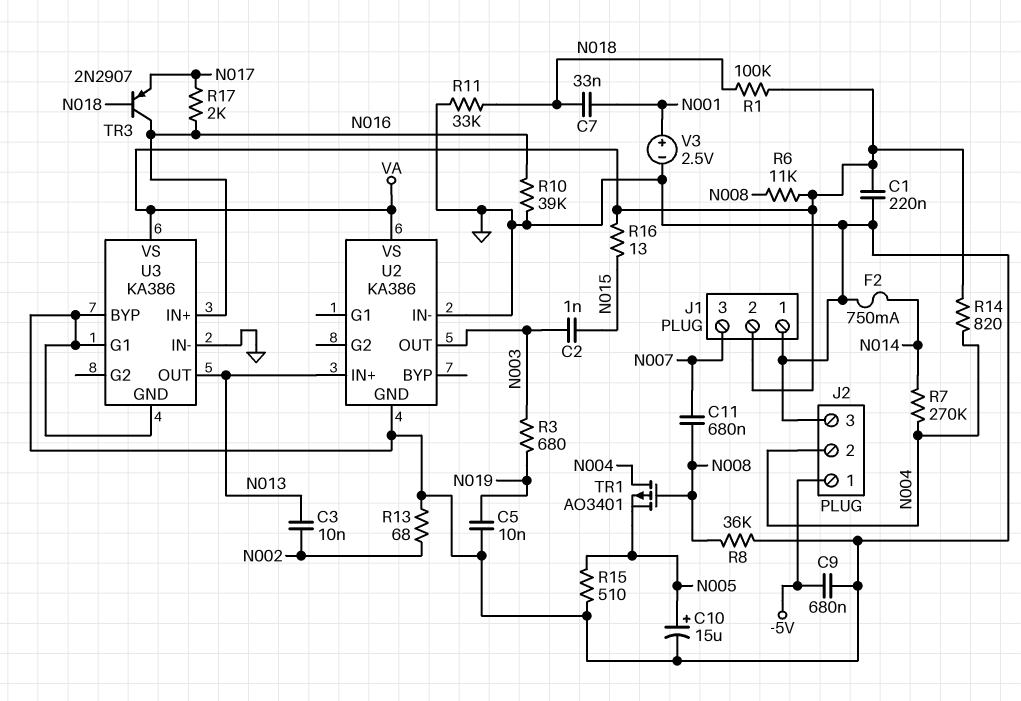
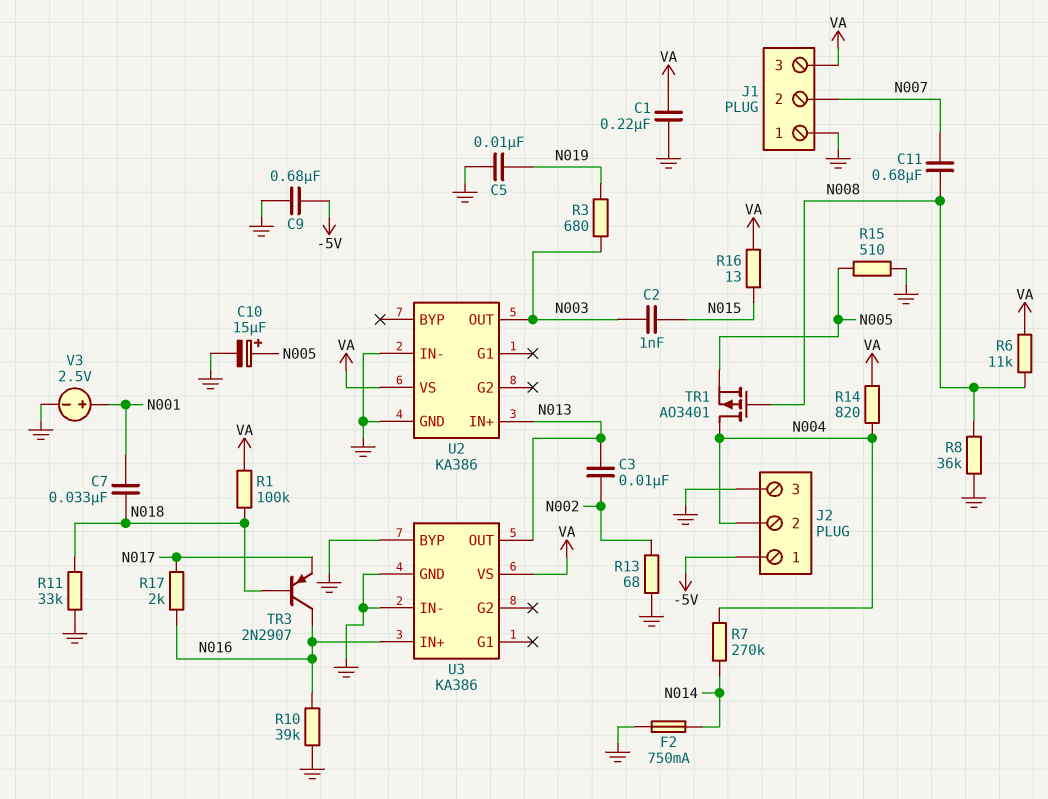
J1 pin 2: VA -> N007
J1 pin 3: N007 -> VA
U3 pin G1: GND -> none

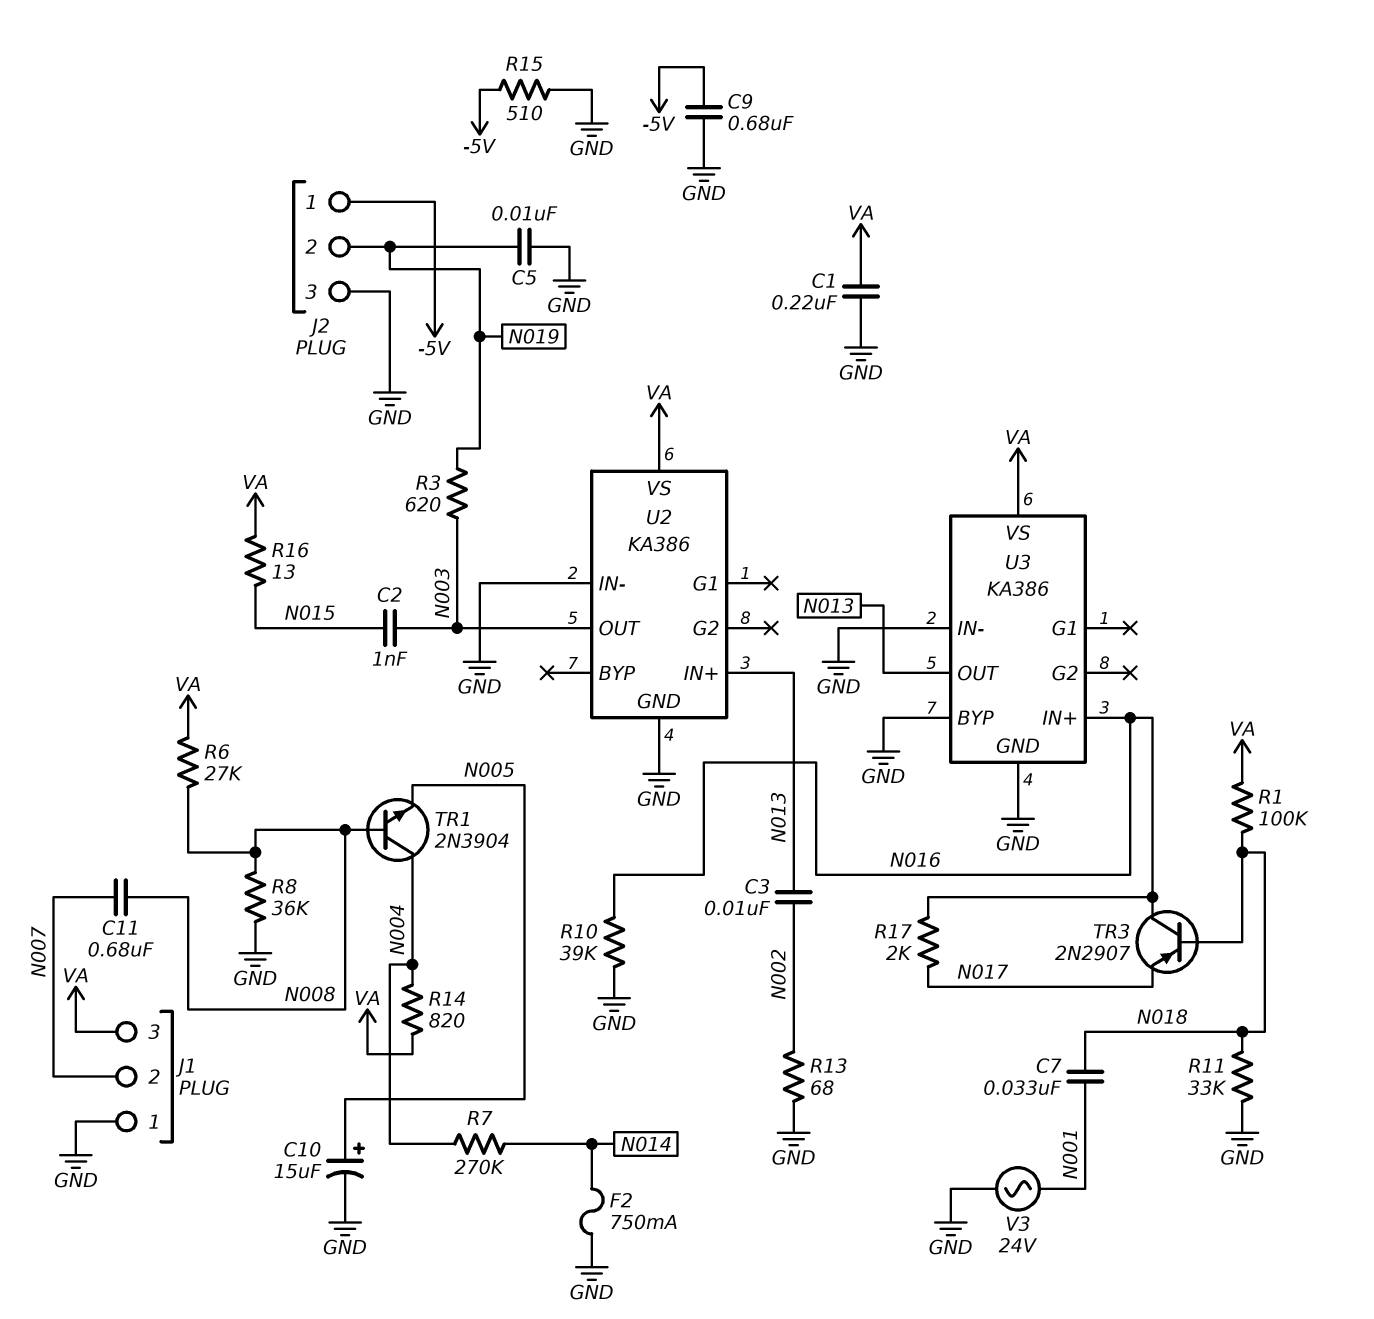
J2 pin 2: N004 -> N019
R3: 680 (N003, N019) -> 620 (N003, N019)
R6: 11k (N008, VA) -> 27k (N008, VA)
R15: 510 (GND, N005) -> 510 (-5V, GND)
TR1: PMOS AO3401 (G N008, D N004, S N005) -> NPN 2N3904 (B N008, C N004, E N005)
V3: 2.5V (plus N001, minus GND) -> AC 24V (GND, N001)

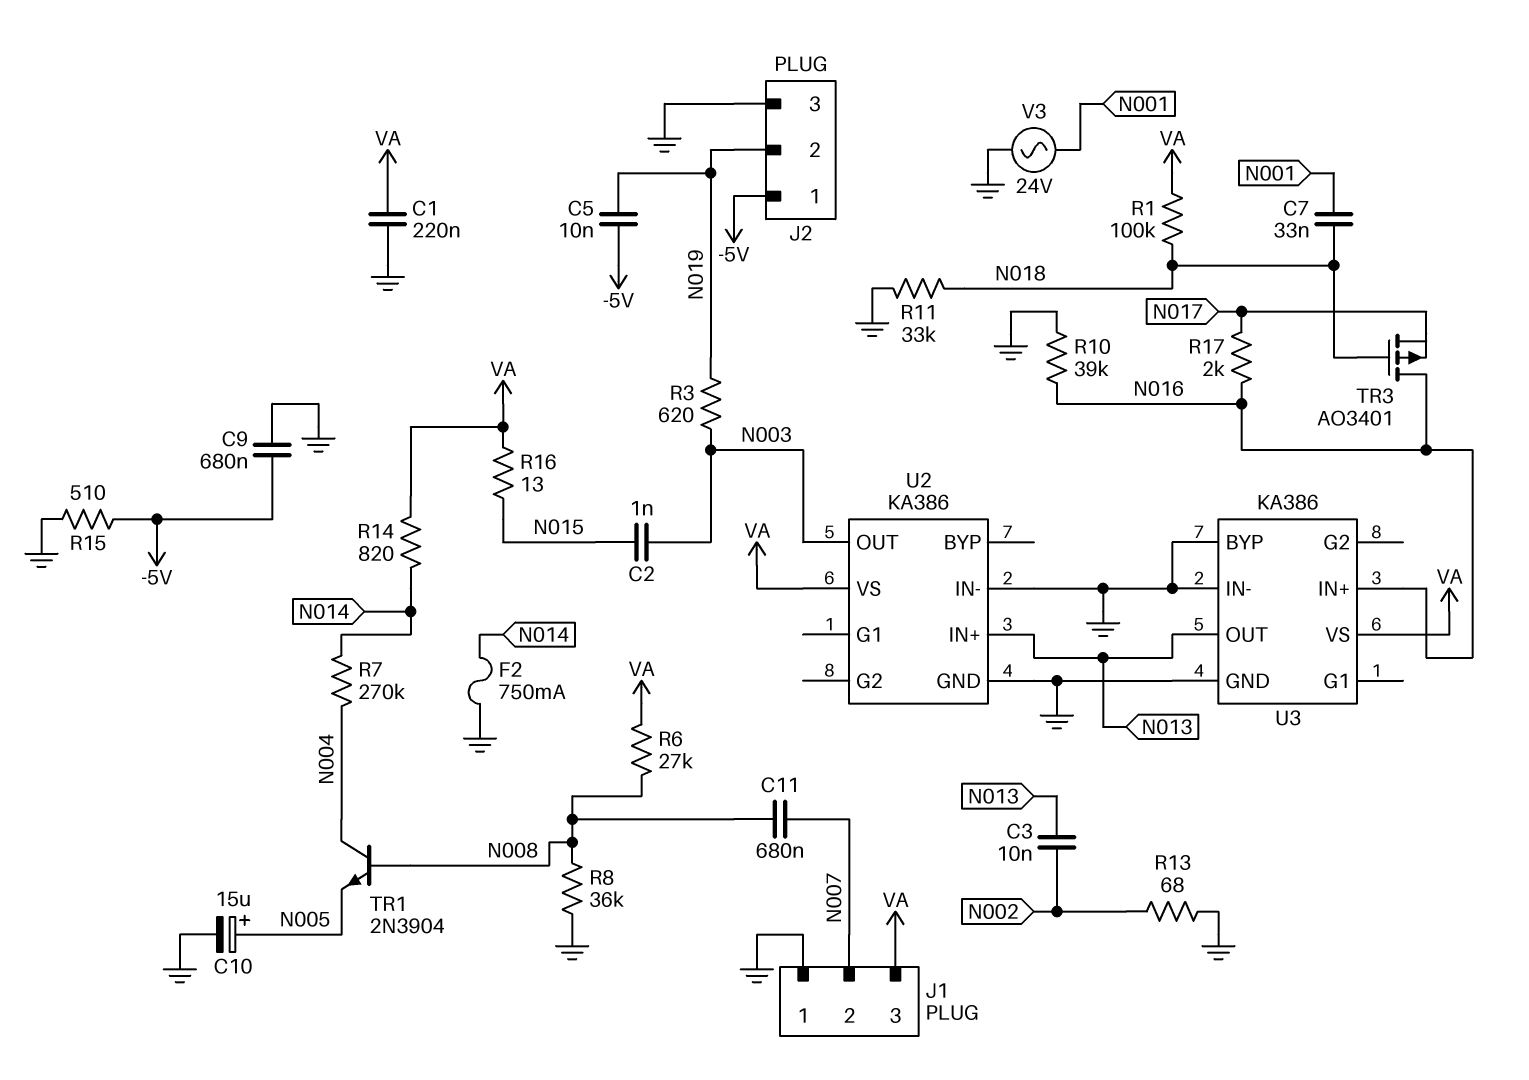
C5: 10nF (GND, N019) -> 10nF (-5V, N019)
R14: 820 (N004, VA) -> 820 (N014, VA)
TR3: PNP 2N2907 (B N018, C N016, E N017) -> PMOS AO3401 (G N018, D N016, S N017)

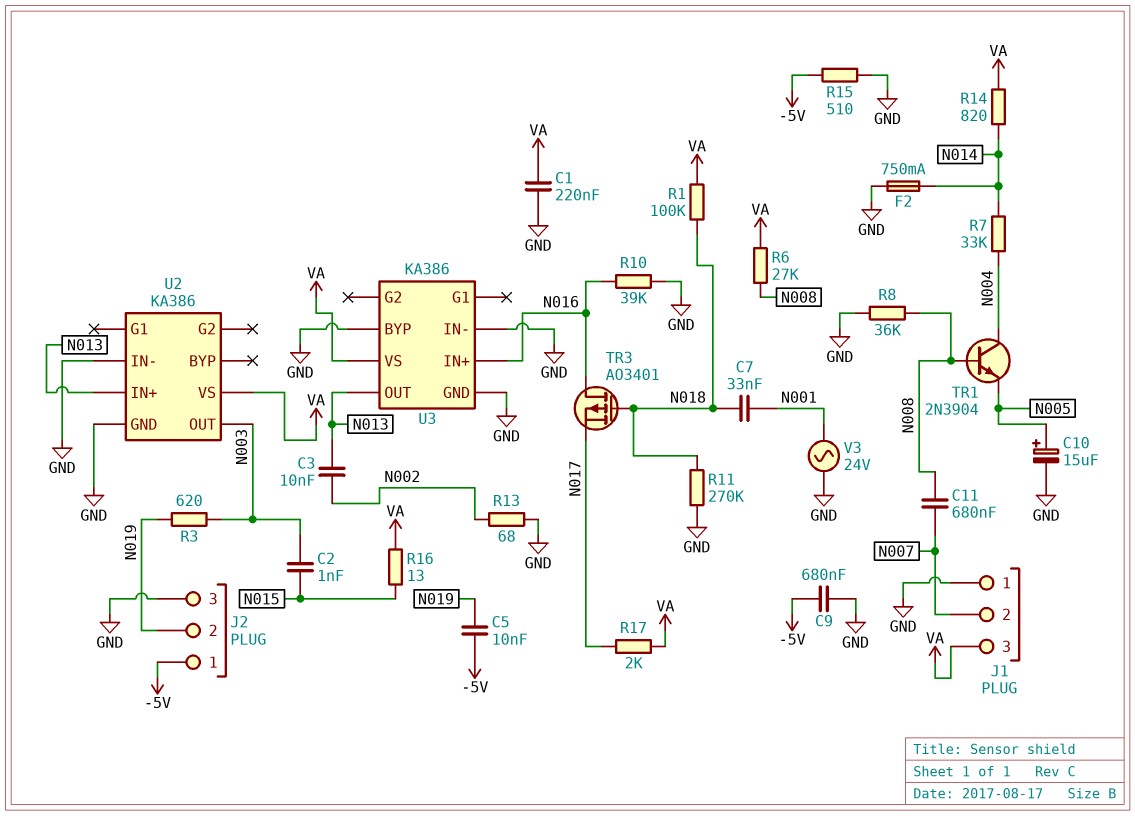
R7: 270k (N004, N014) -> 33k (N004, N014)
R11: 33k (GND, N018) -> 270k (GND, N018)
R17: 2k (N016, N017) -> 2k (N017, VA)

